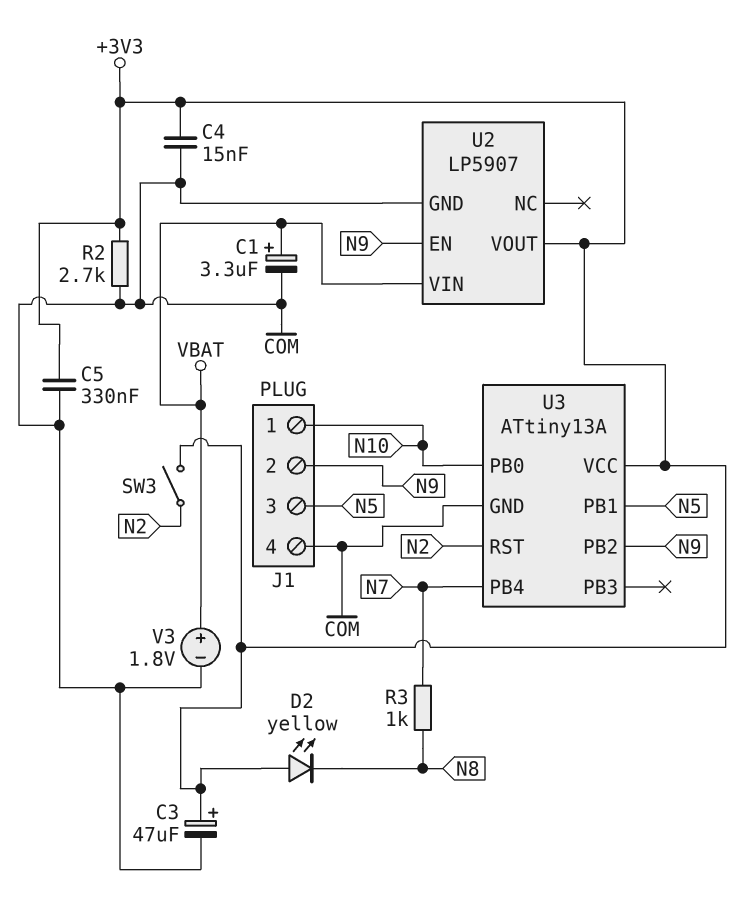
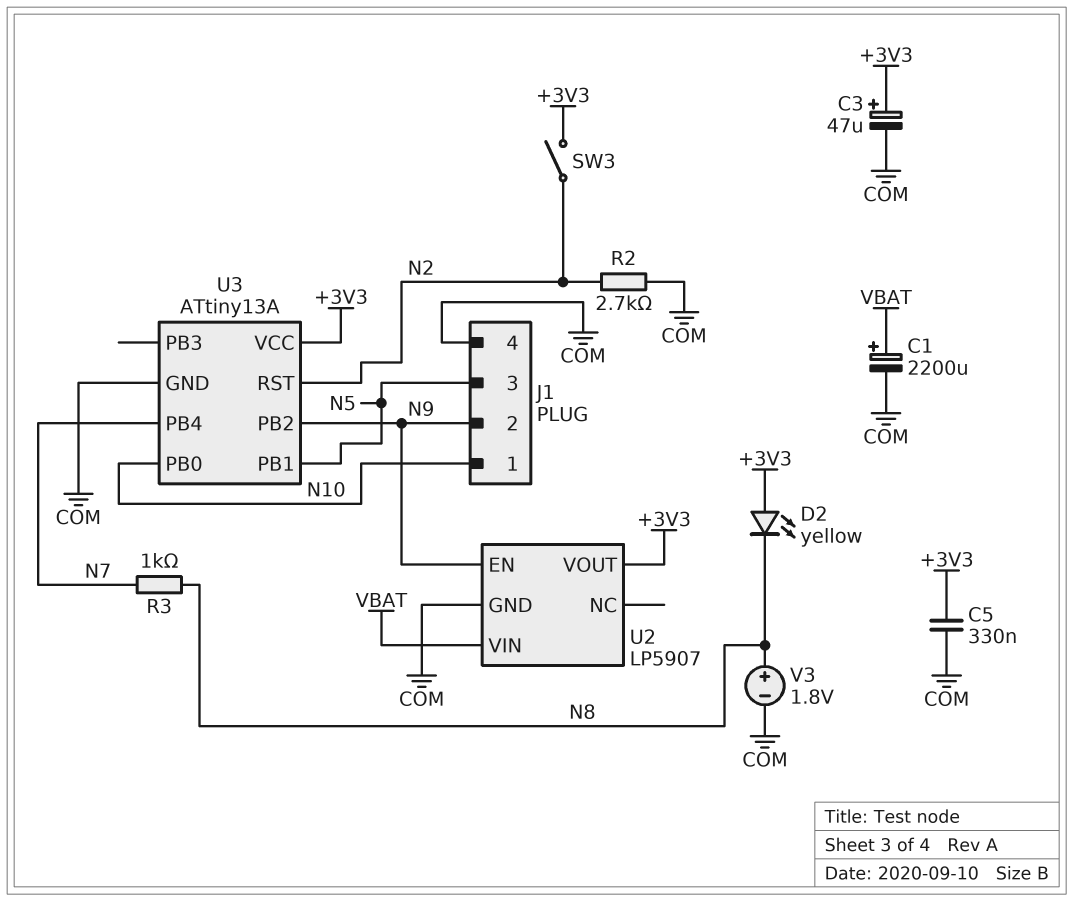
C1: 3.3uF (plus VBAT, minus COM) -> 2200uF (plus VBAT, minus COM)
C4: 15nF (+3V3, COM) -> none
R2: 2.7k (+3V3, COM) -> 2.7k (COM, N2)
V3: 1.8V (plus VBAT, minus COM) -> 1.8V (plus N8, minus COM)

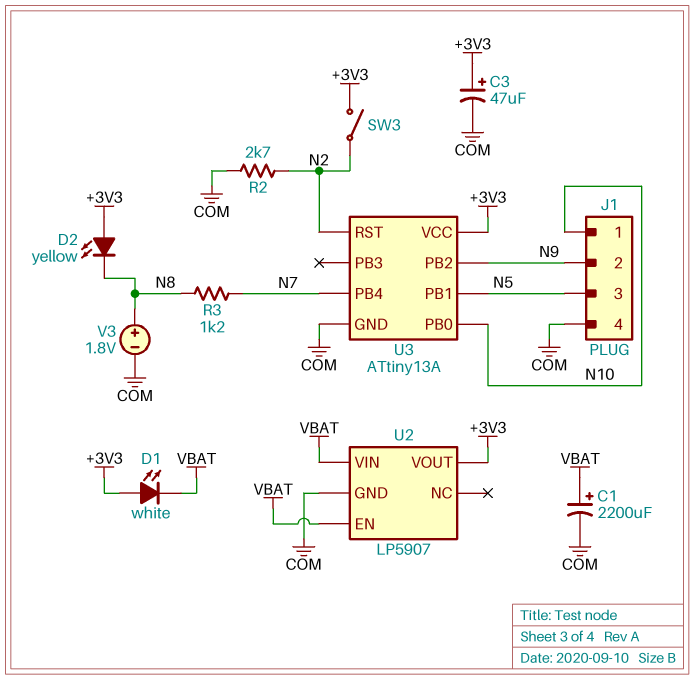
C5: 330nF (+3V3, COM) -> none
D1: none -> LED white (A +3V3, K VBAT)
R3: 1k (N7, N8) -> 1.2k (N7, N8)
U2 pin EN: N9 -> VBAT

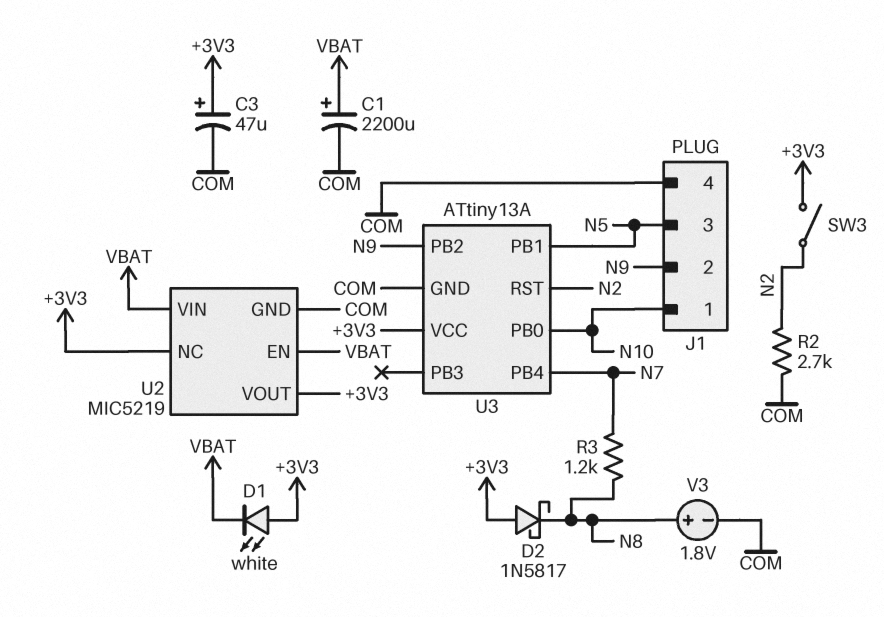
D2: LED yellow (A +3V3, K N8) -> schottky 1N5817 (A +3V3, K N8)
U2: LP5907 -> MIC5219
U2 pin NC: none -> +3V3

